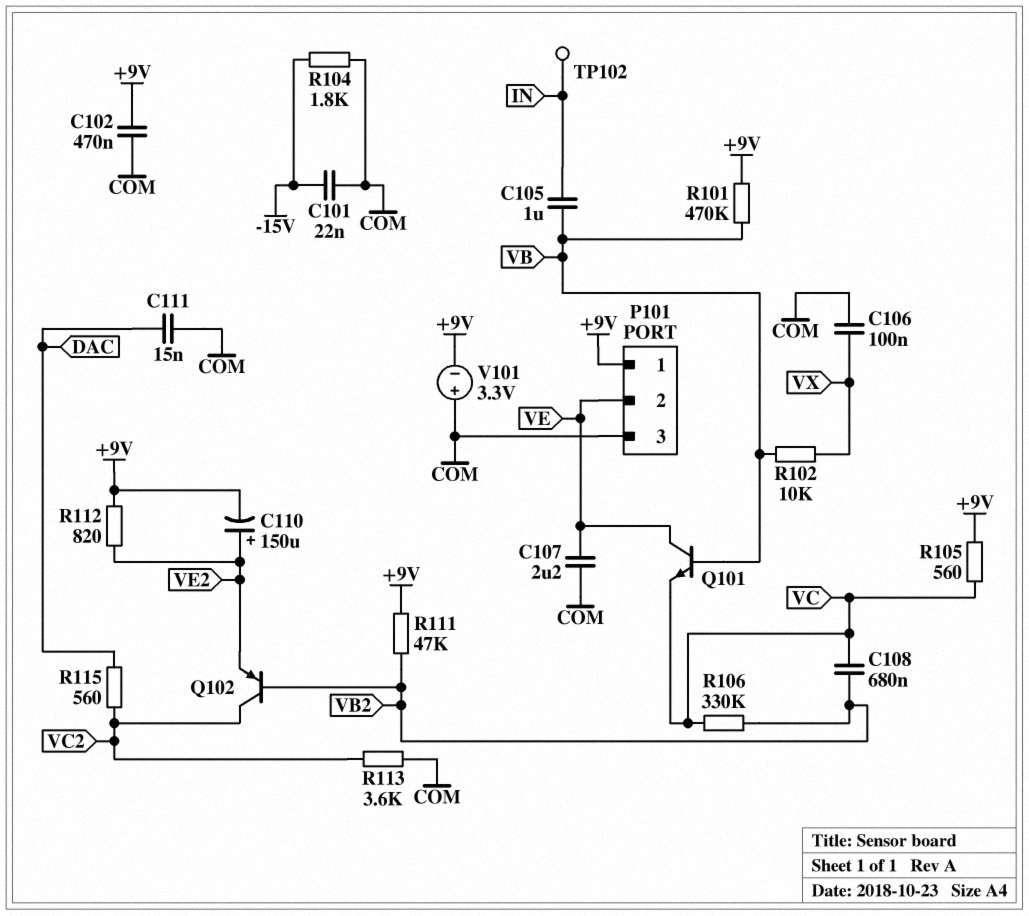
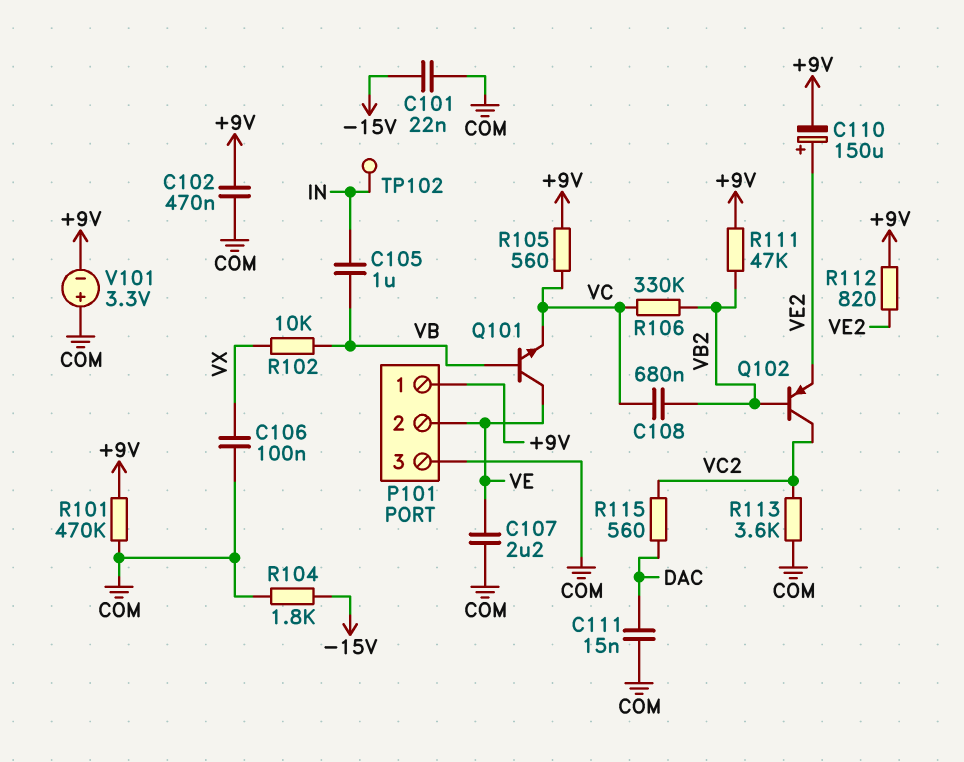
R101: 470k (+9V, VB) -> 470k (+9V, COM)

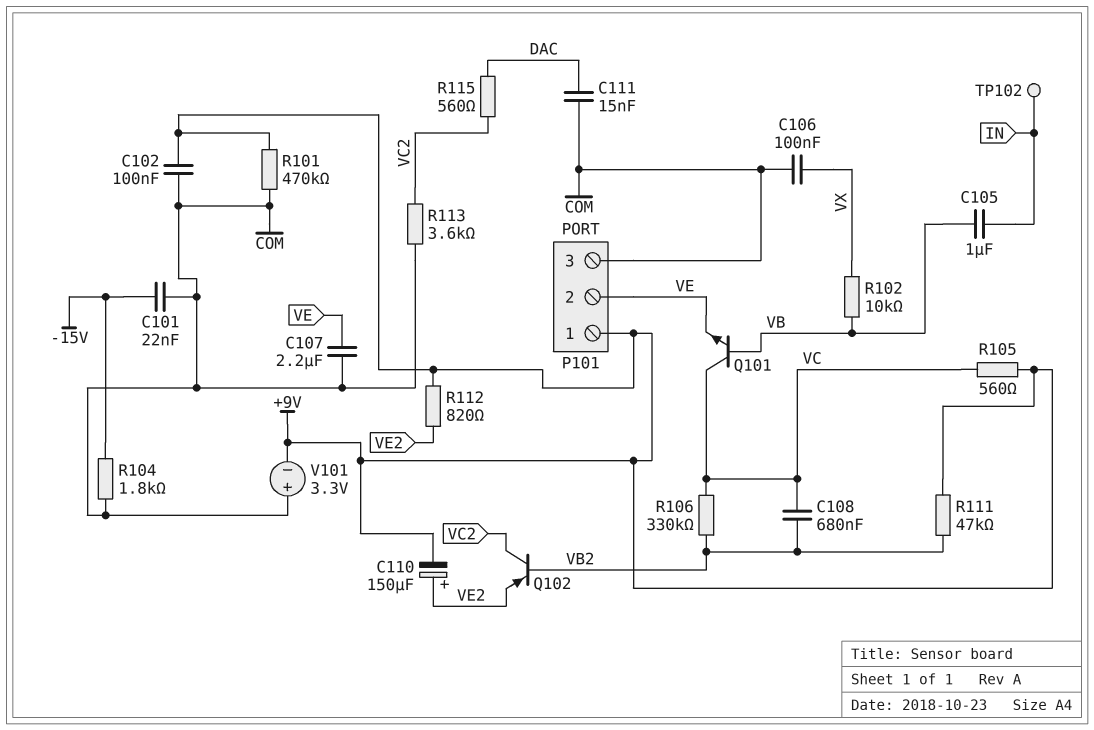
C102: 470nF (+9V, COM) -> 100nF (+9V, COM)
Q101: NPN (B VB, C VE, E VC) -> NPN (B VB, C VC, E VE)

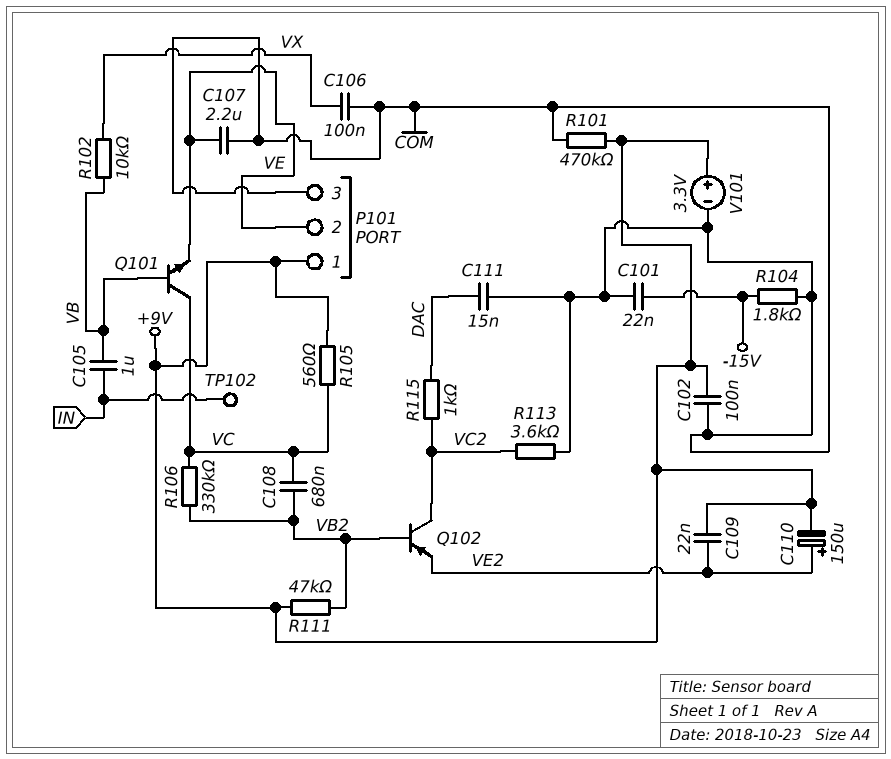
C109: none -> 22nF (+9V, VE2)
R112: 820 (+9V, VE2) -> none
R115: 560 (DAC, VC2) -> 1k (DAC, VC2)
V101: 3.3V (plus COM, minus +9V) -> 3.3V (plus +9V, minus COM)

